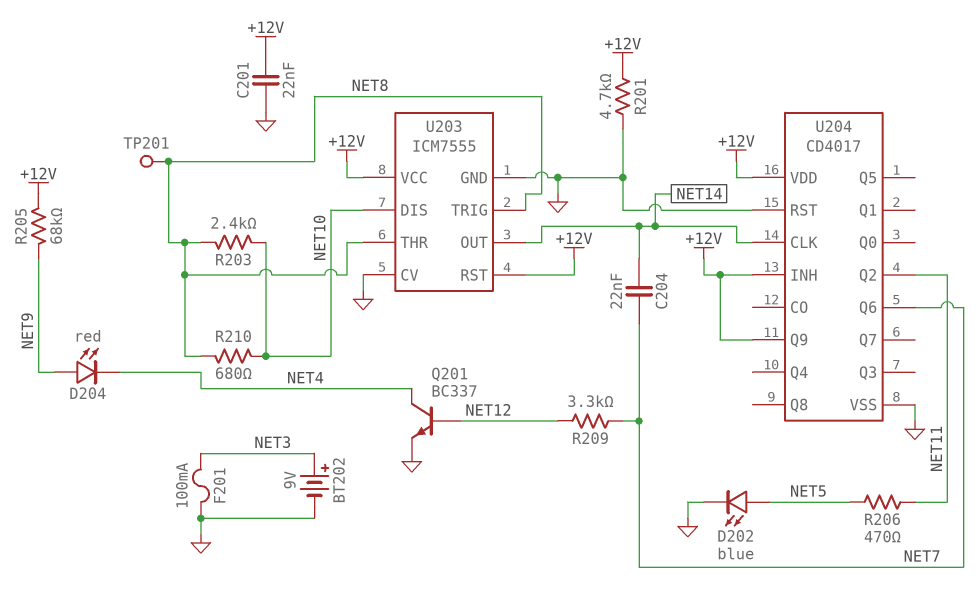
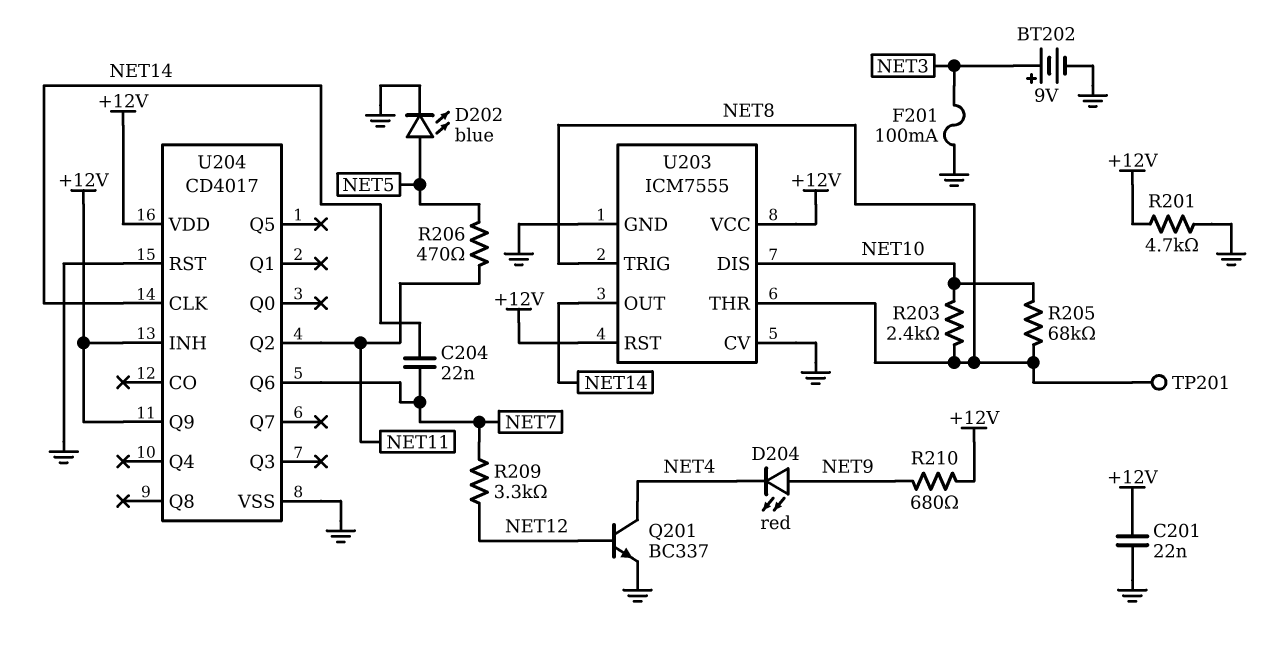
R205: 68k (+12V, NET9) -> 68k (NET8, NET10)
R210: 680 (NET8, NET10) -> 680 (+12V, NET9)

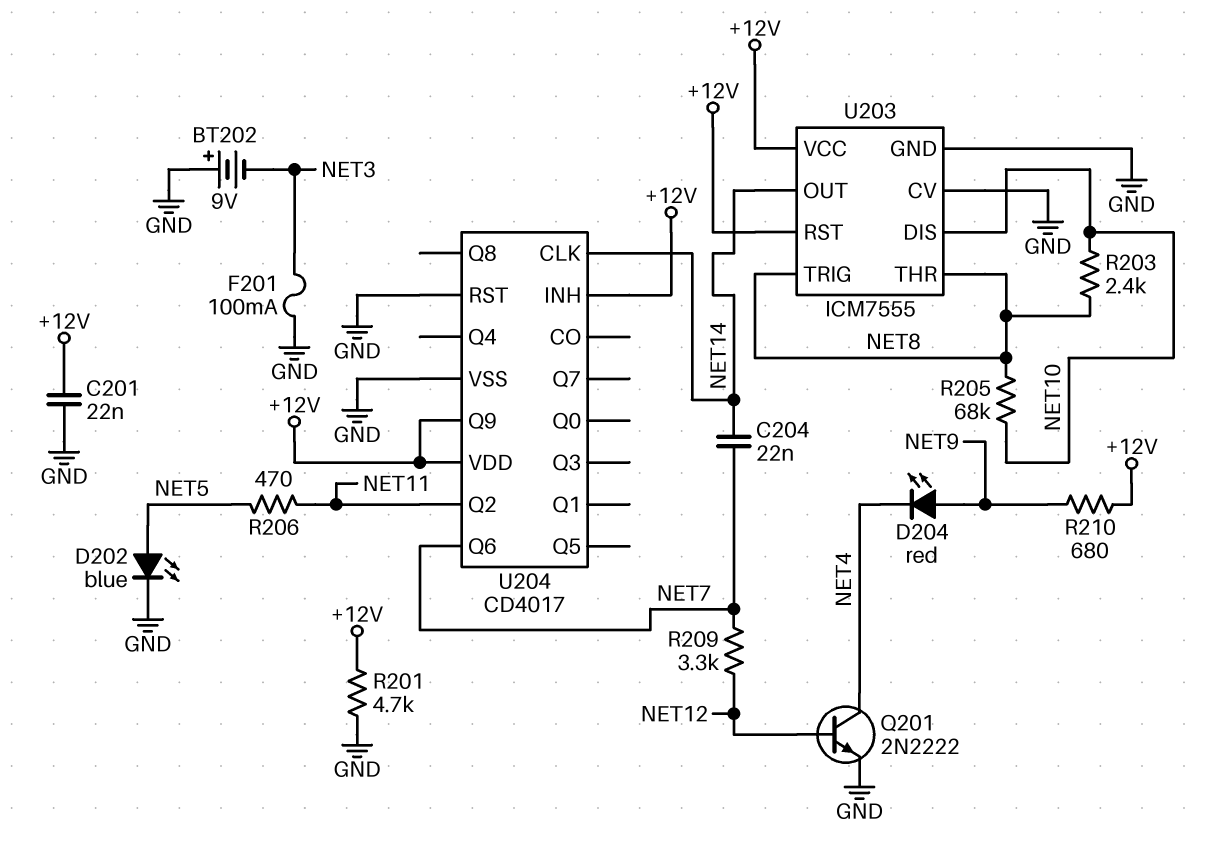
BT202: 9V (plus NET3, minus GND) -> 9V (plus GND, minus NET3)
Q201: NPN BC337 (B NET12, C NET4, E GND) -> NPN 2N2222 (B NET12, C NET4, E GND)
TP201: test point (NET8) -> none

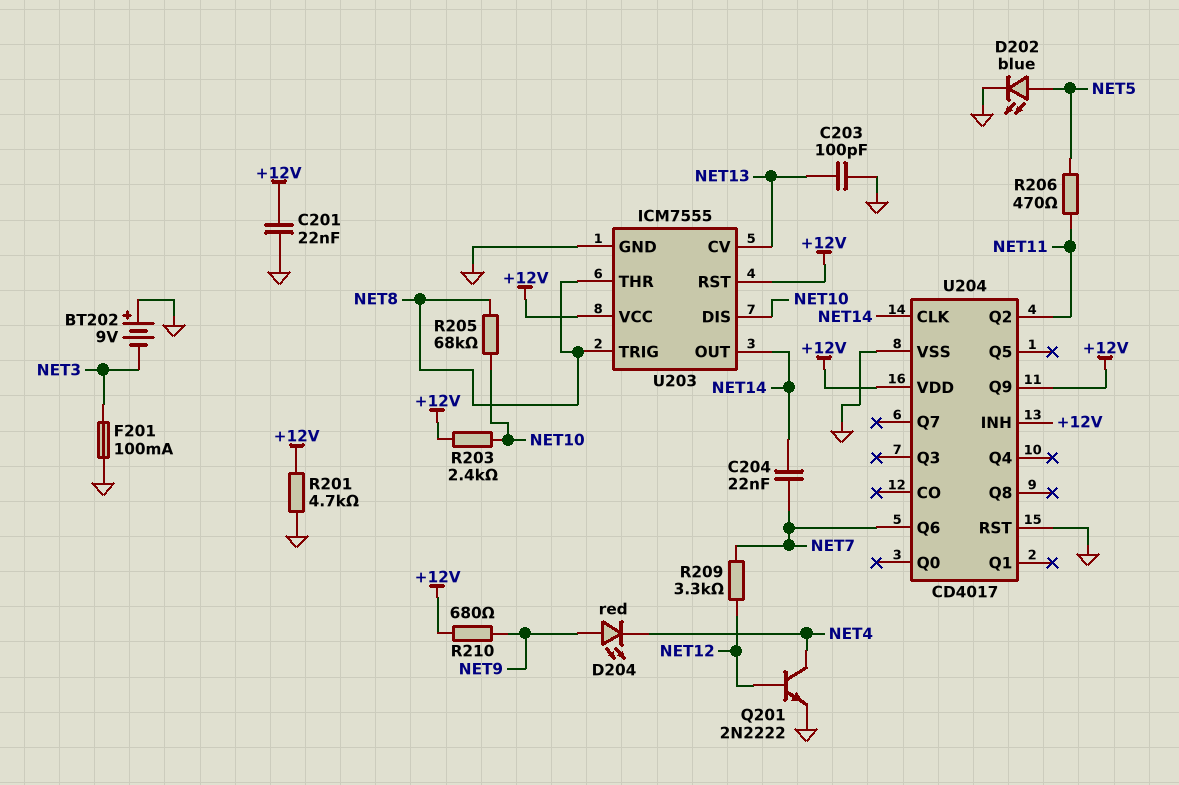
C203: none -> 100pF (GND, NET13)
R203: 2.4k (NET8, NET10) -> 2.4k (+12V, NET10)
U203 pin CV: GND -> NET13

